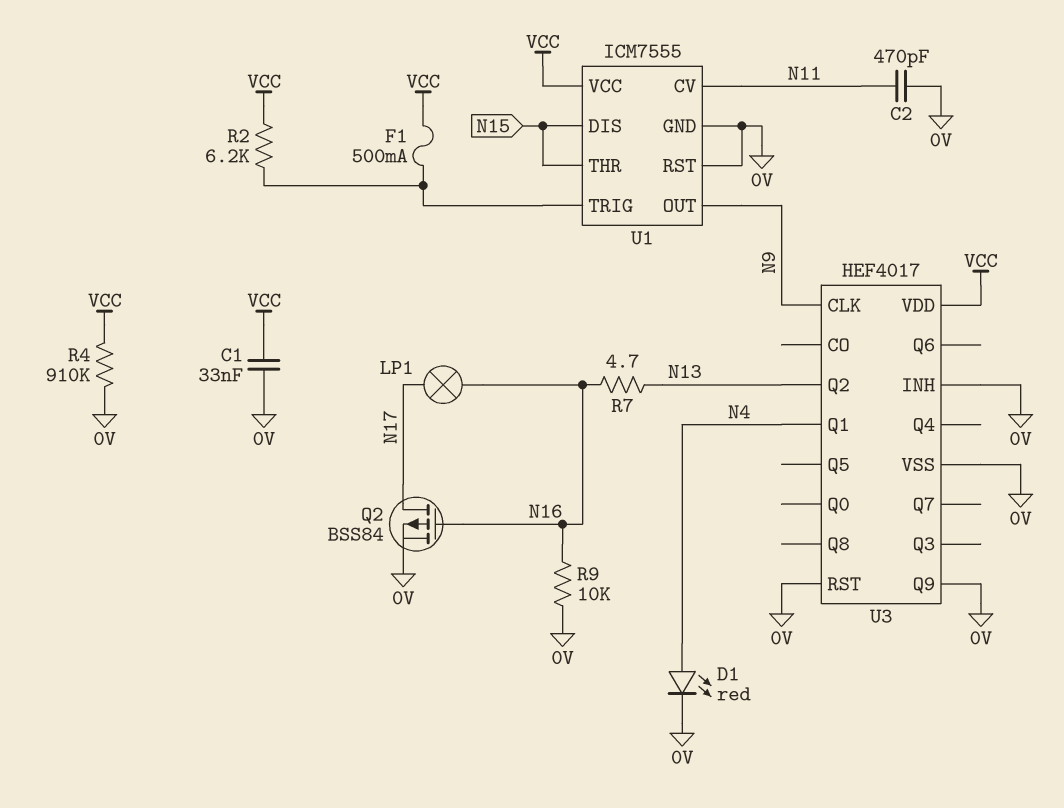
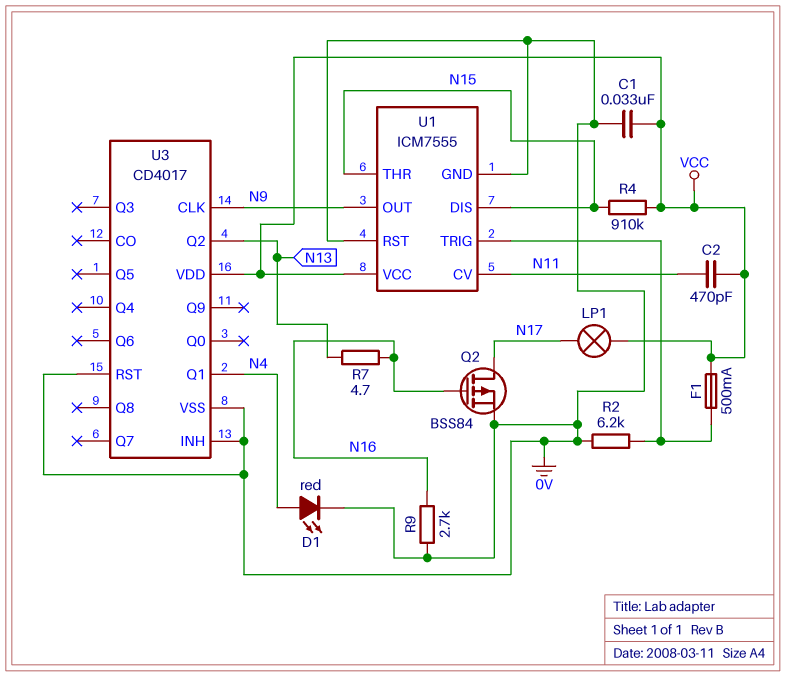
C2: 470pF (0V, N11) -> 470pF (N11, VCC)
LP1: lamp (N16, N17) -> lamp (N17, VCC)
R2: 6.2k (U1/TRIG, VCC) -> 6.2k (0V, U1/TRIG)
R4: 910k (0V, VCC) -> 910k (N15, VCC)
R9: 10k (0V, N16) -> 2.7k (0V, N16)
U3: HEF4017 -> CD4017
U3 pin Q9: 0V -> none

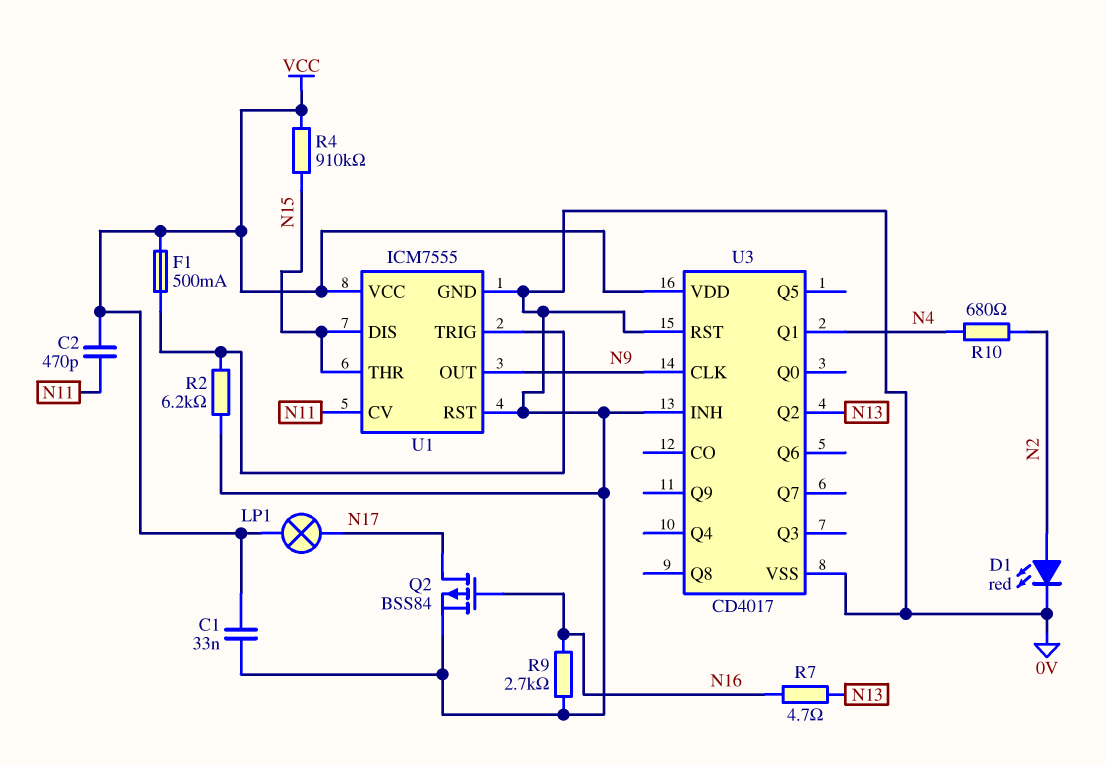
D1: LED red (A N4, K 0V) -> LED red (A N2, K 0V)
R10: none -> 680 (N2, N4)

